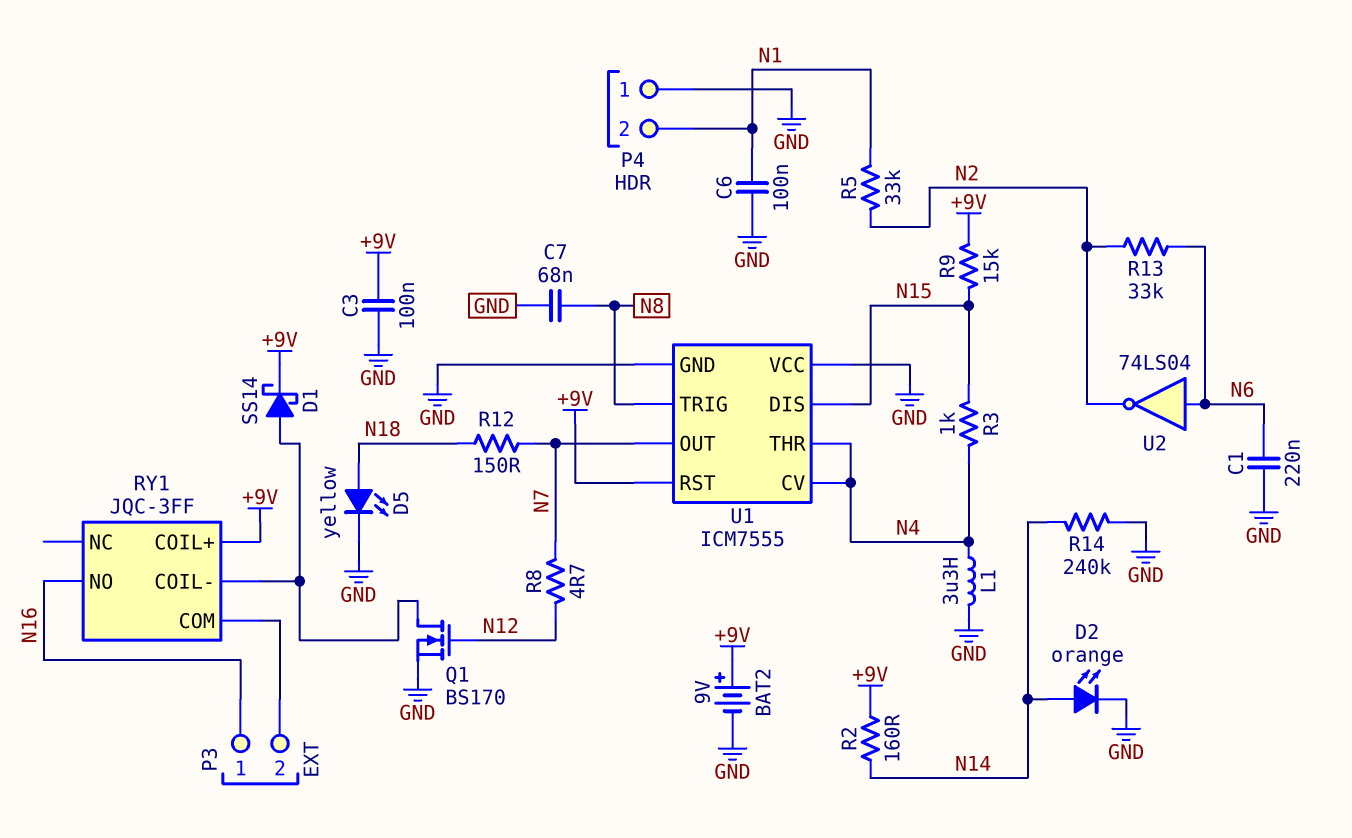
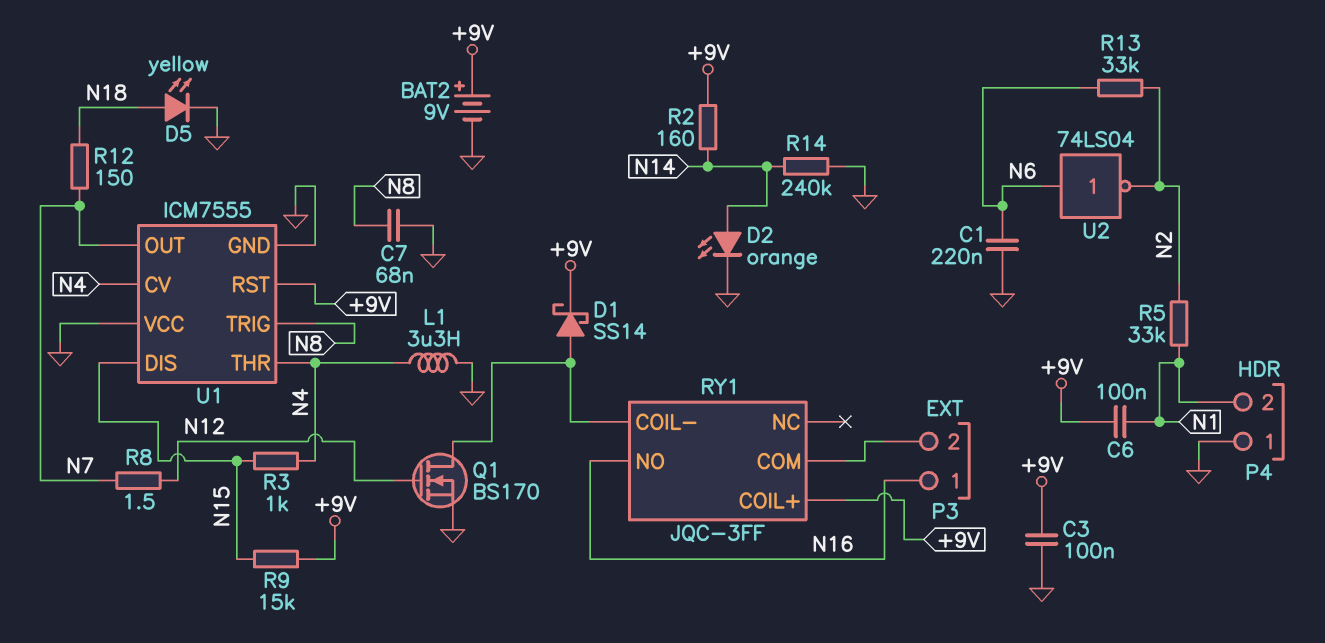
C6: 100nF (GND, N1) -> 100nF (+9V, N1)
R8: 4.7 (N7, N12) -> 1.5 (N7, N12)

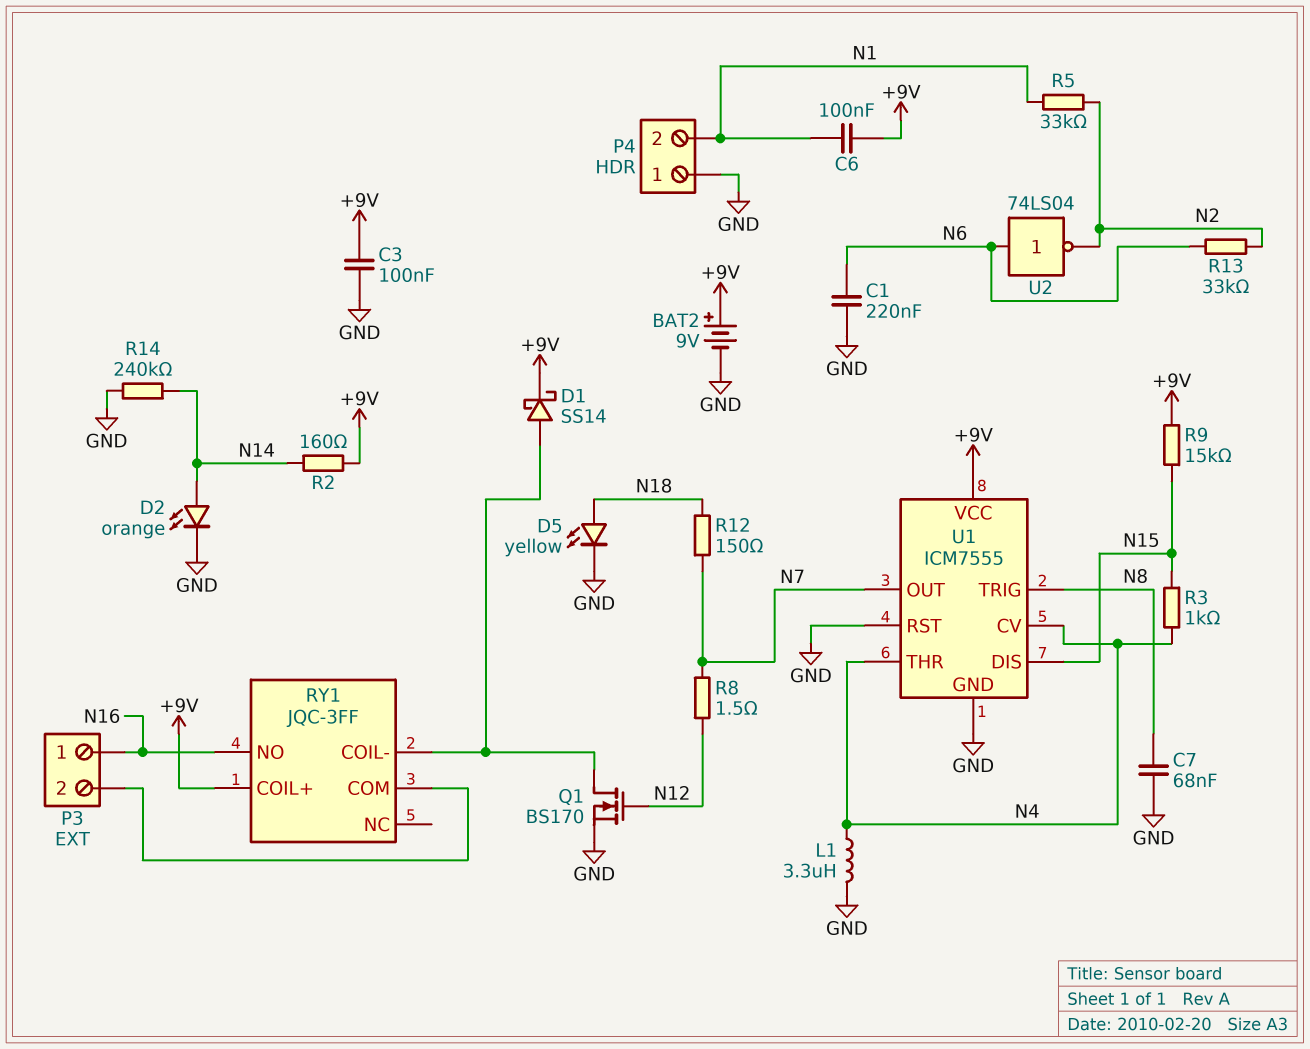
U1 pin RST: +9V -> GND
U1 pin VCC: GND -> +9V

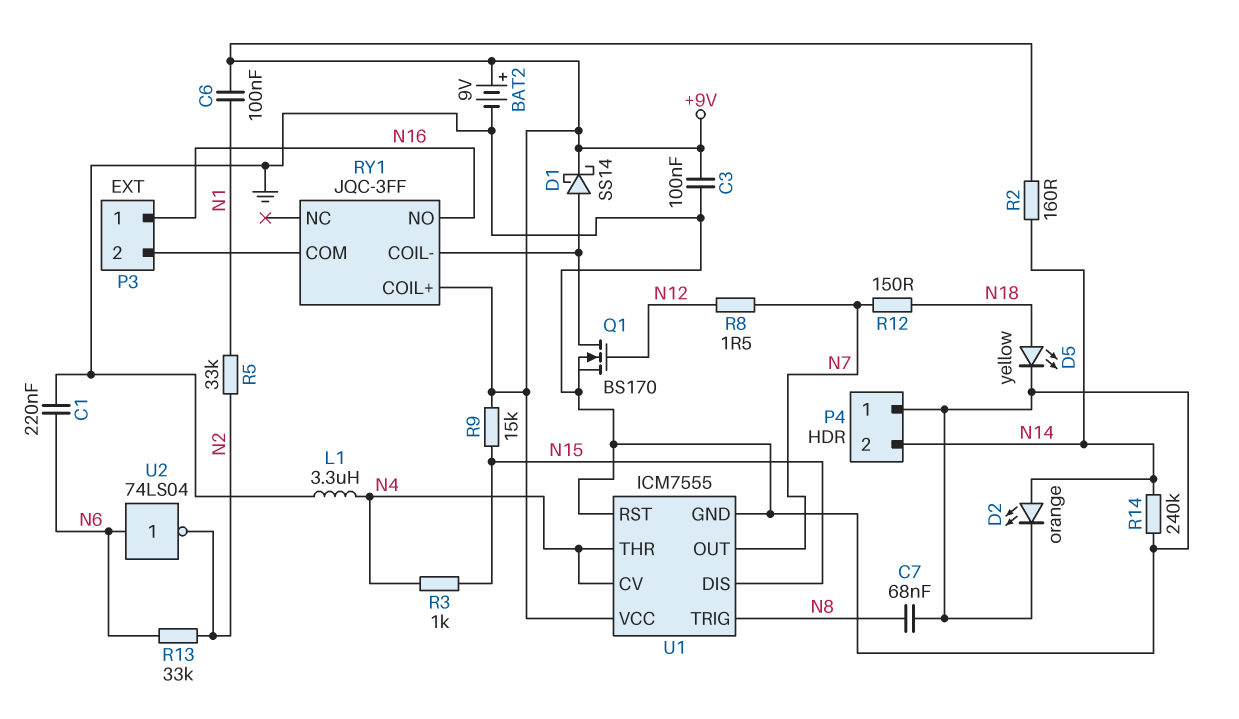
P4 pin 2: N1 -> N14

